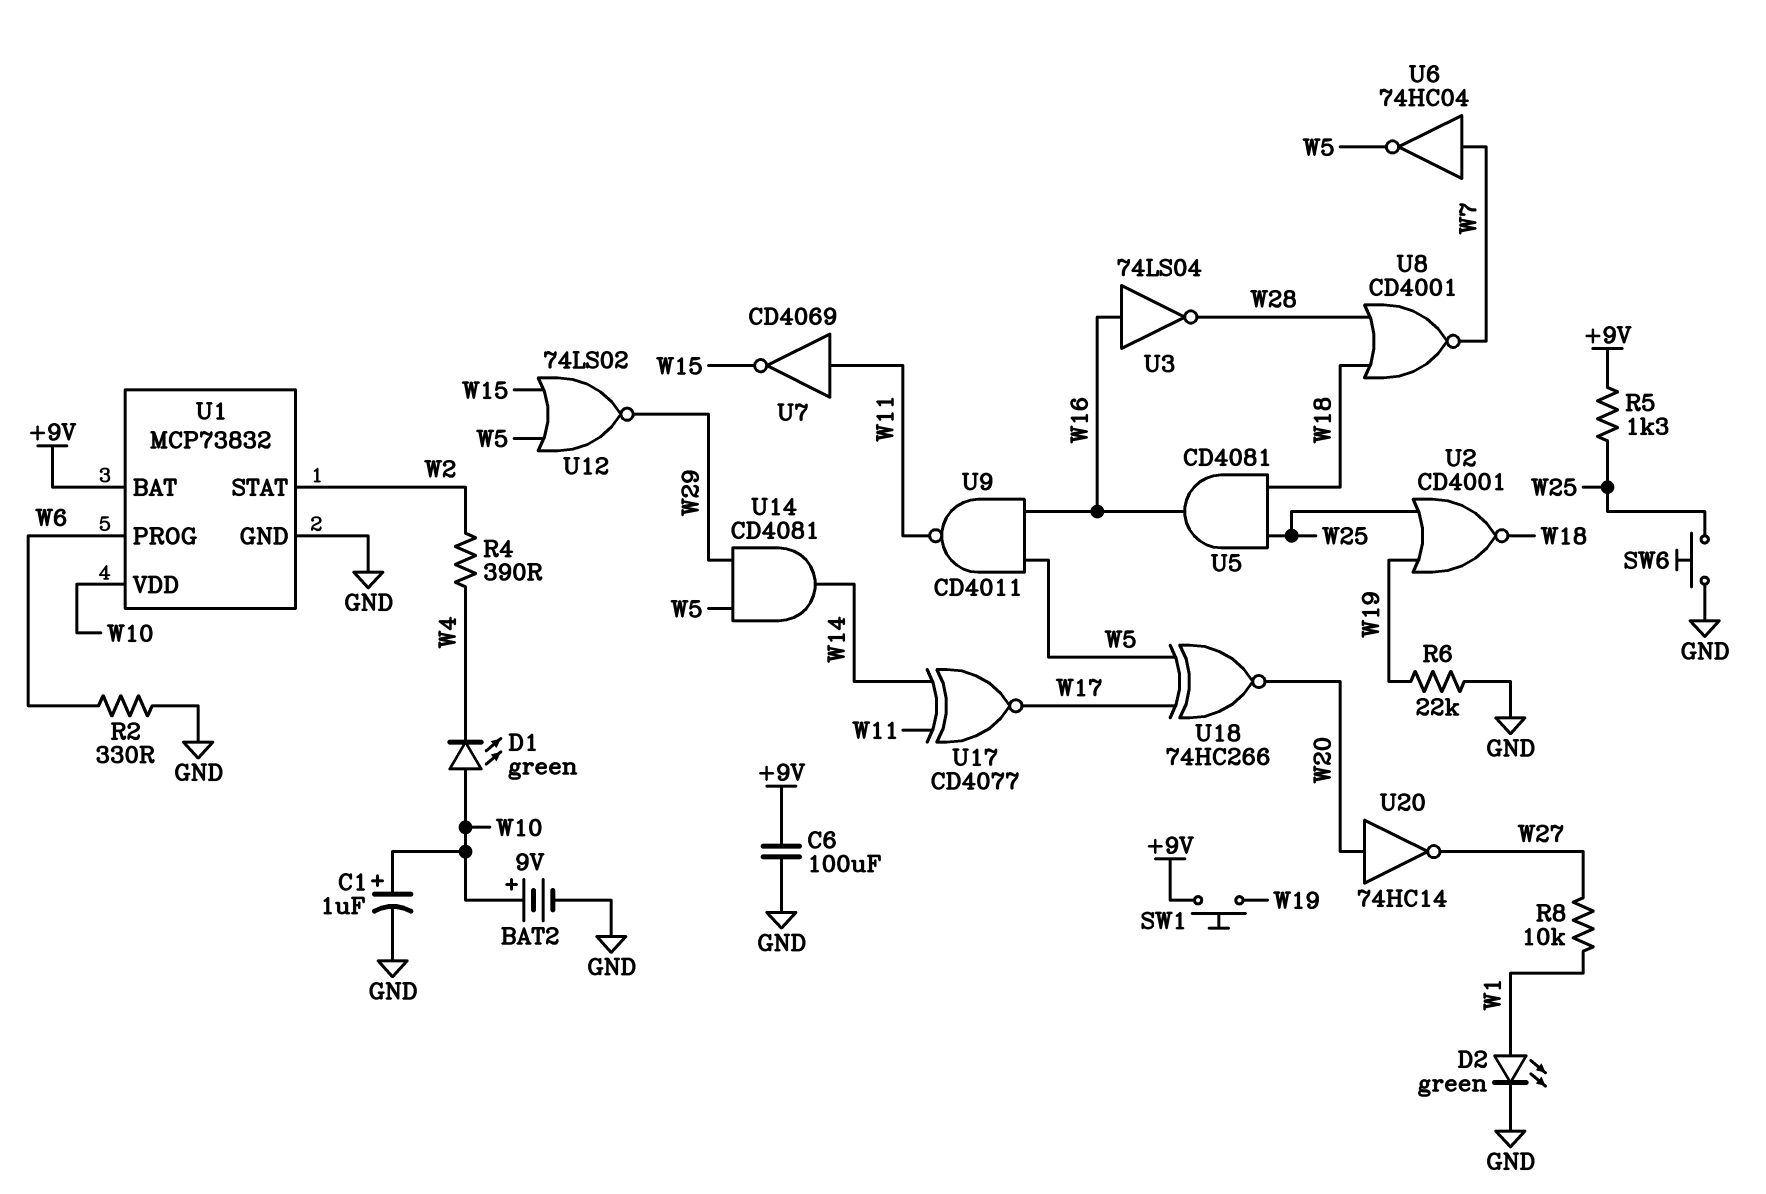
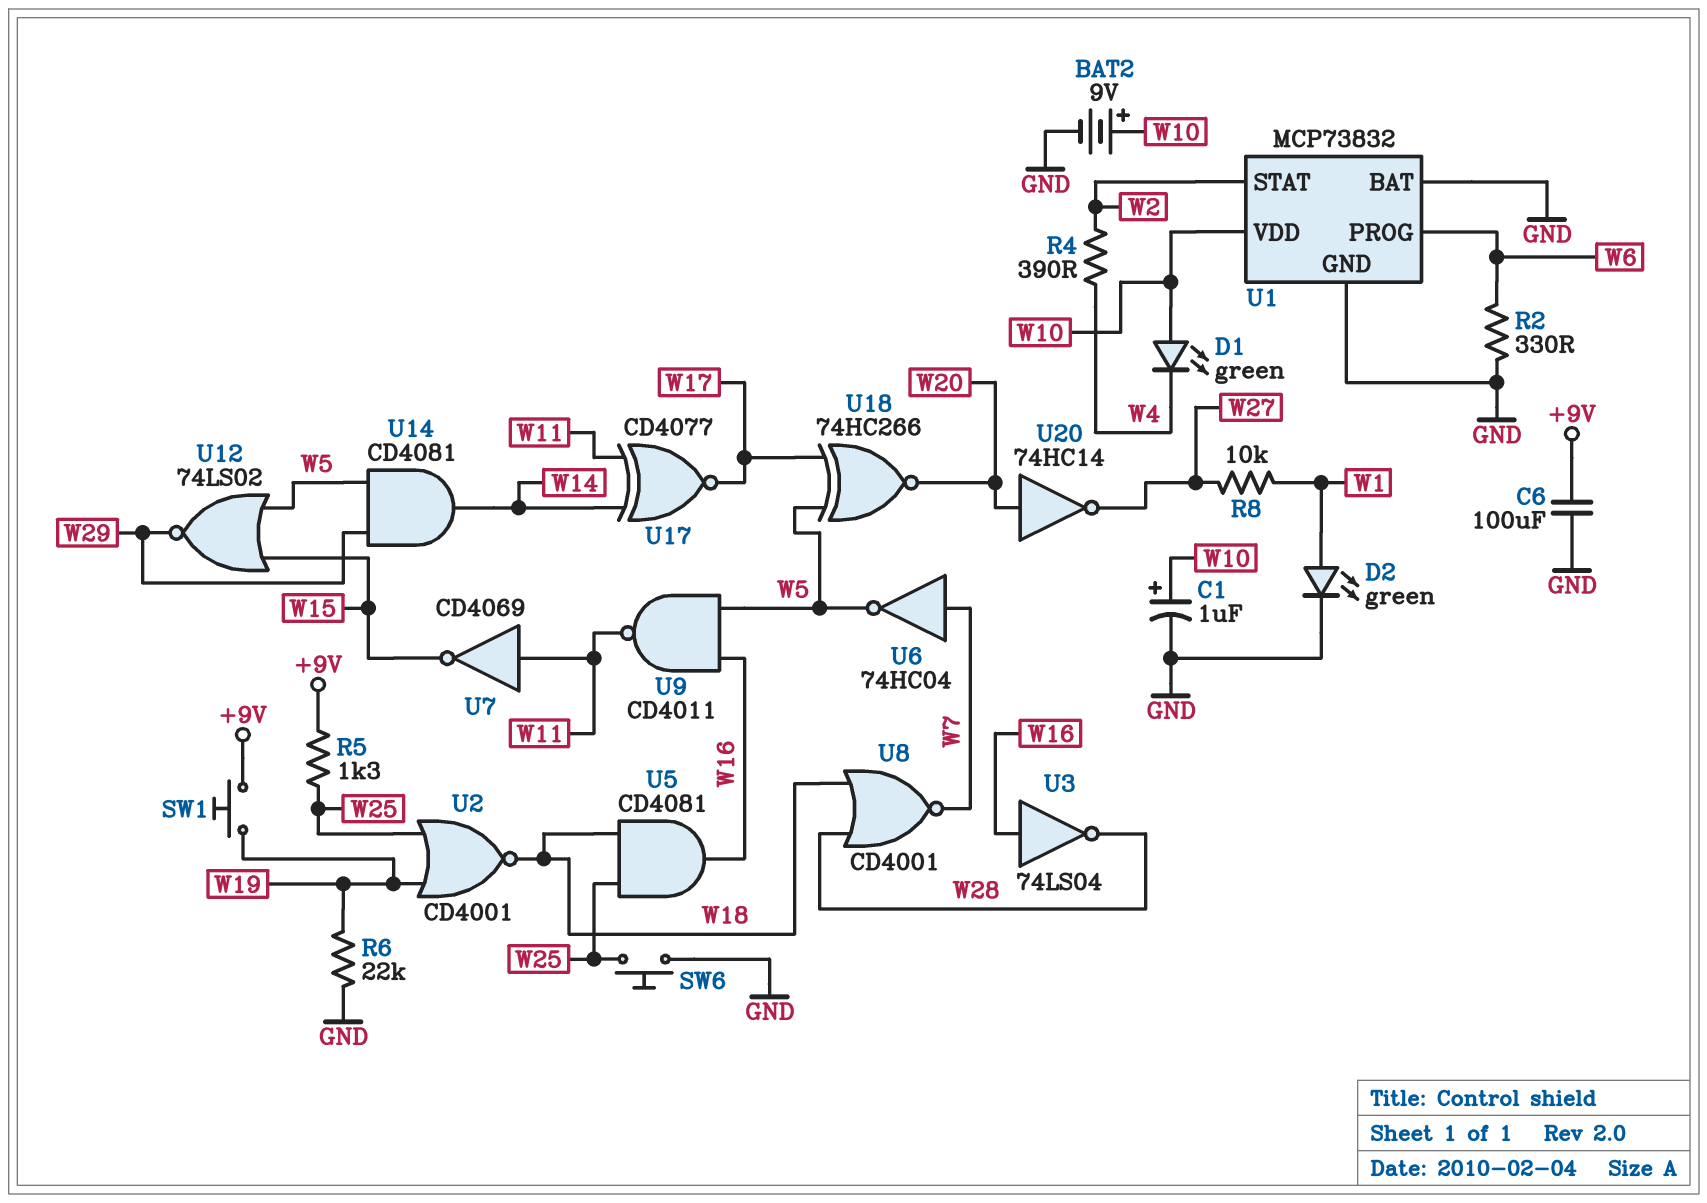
U1 pin BAT: +9V -> GND

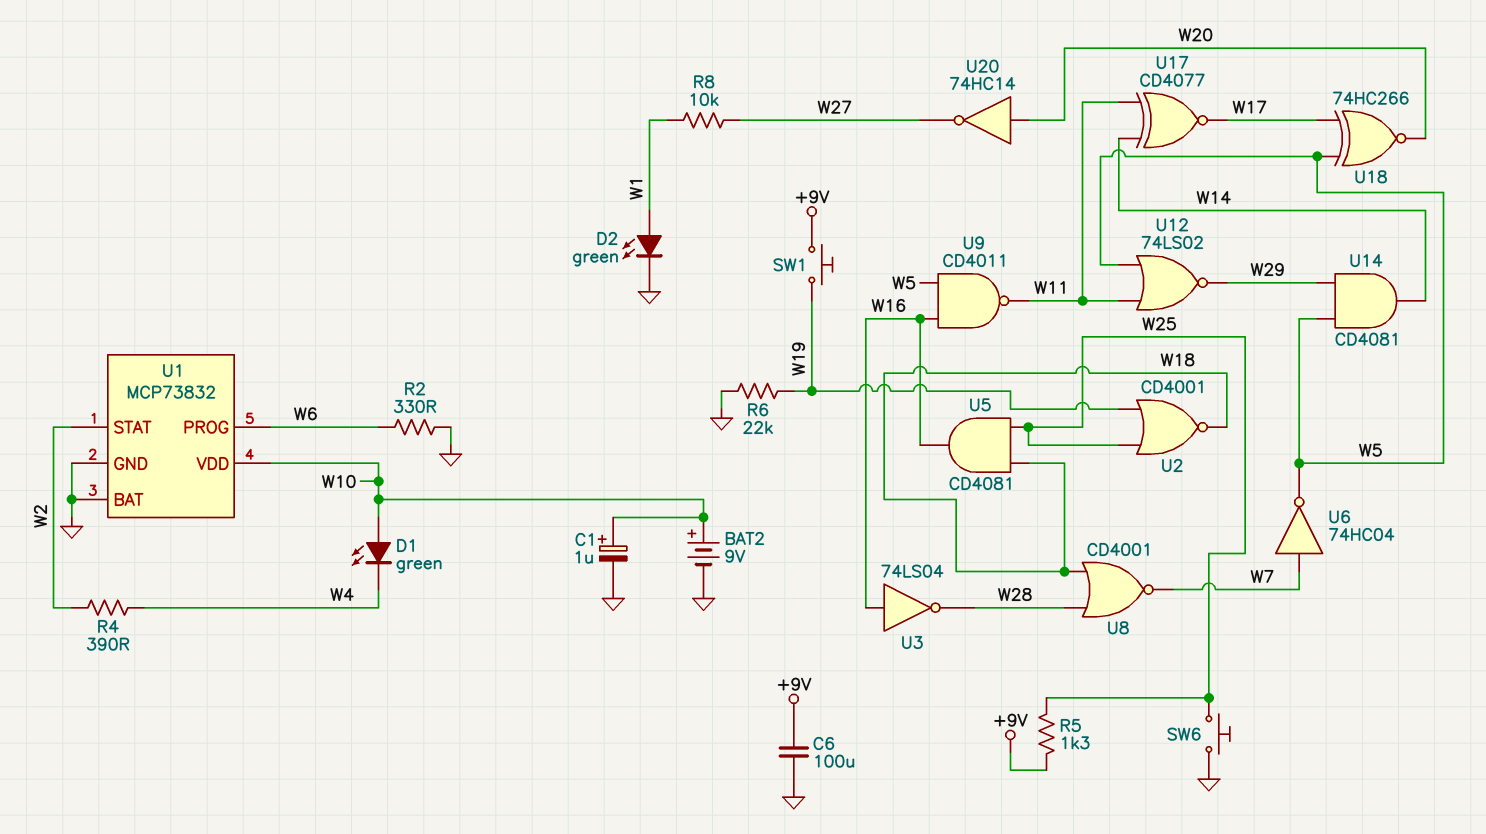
U7: NOT CD4069 (in W11, out W15) -> none
U12: NOR 74LS02 (in W5, in W15, out W29) -> NOR 74LS02 (in W5, in W11, out W29)

